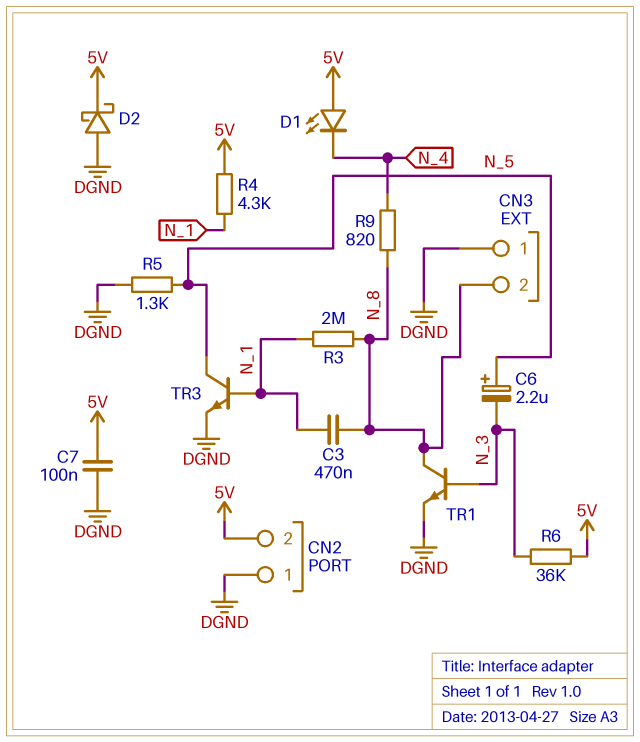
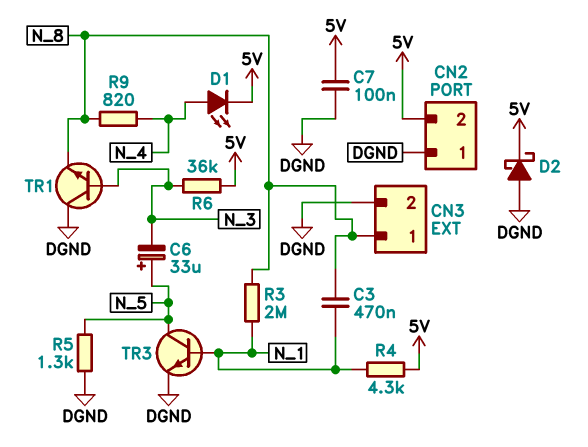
C6: 2.2uF (plus N_5, minus N_3) -> 33uF (plus N_5, minus N_3)
CN3 pin 1: DGND -> N_8
CN3 pin 2: N_8 -> DGND
D1: LED (A 5V, K N_4) -> LED (A N_4, K 5V)
TR1: NPN (B N_3, C N_8, E DGND) -> NPN (B N_3, C DGND, E N_8)

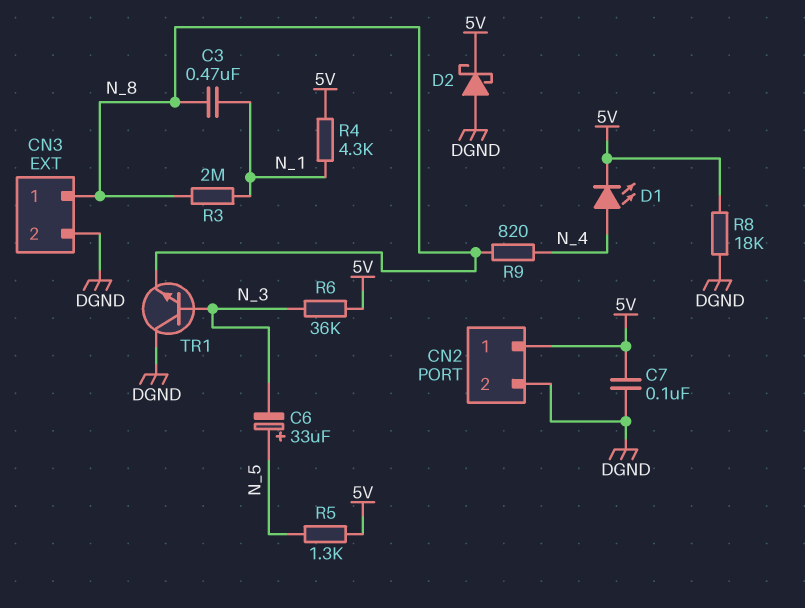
CN2 pin 1: DGND -> 5V
CN2 pin 2: 5V -> DGND
R5: 1.3k (DGND, N_5) -> 1.3k (5V, N_5)
R8: none -> 18k (5V, DGND)
TR3: NPN (B N_1, C N_5, E DGND) -> none

